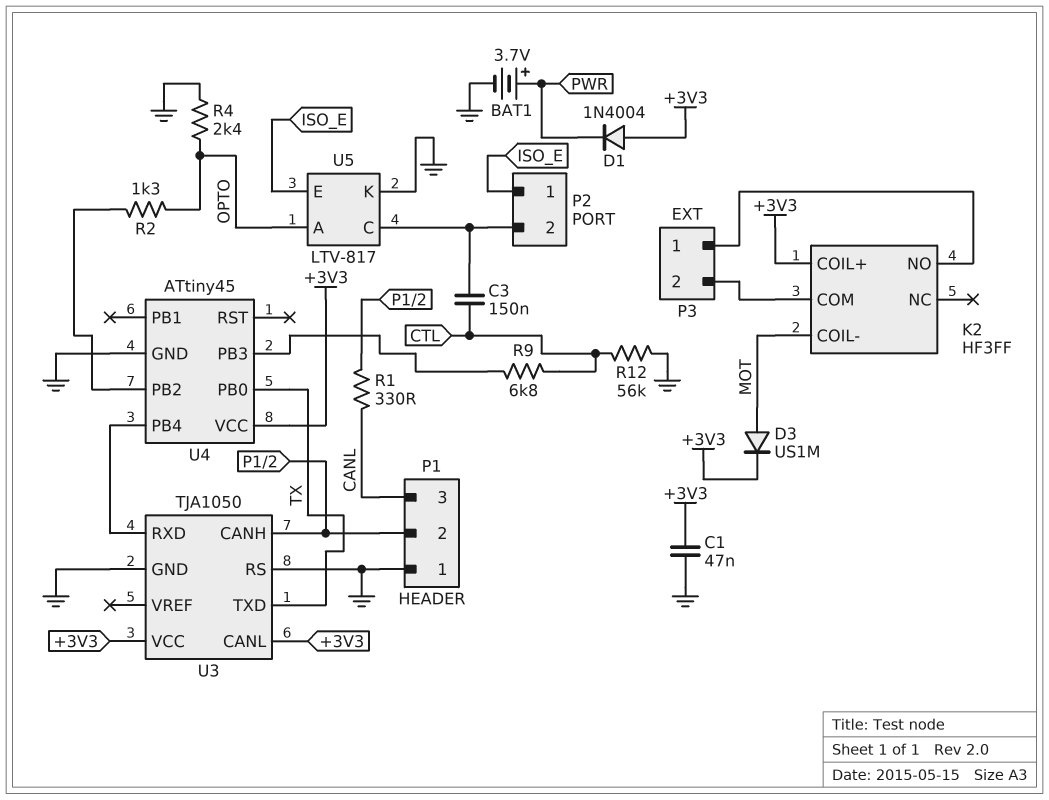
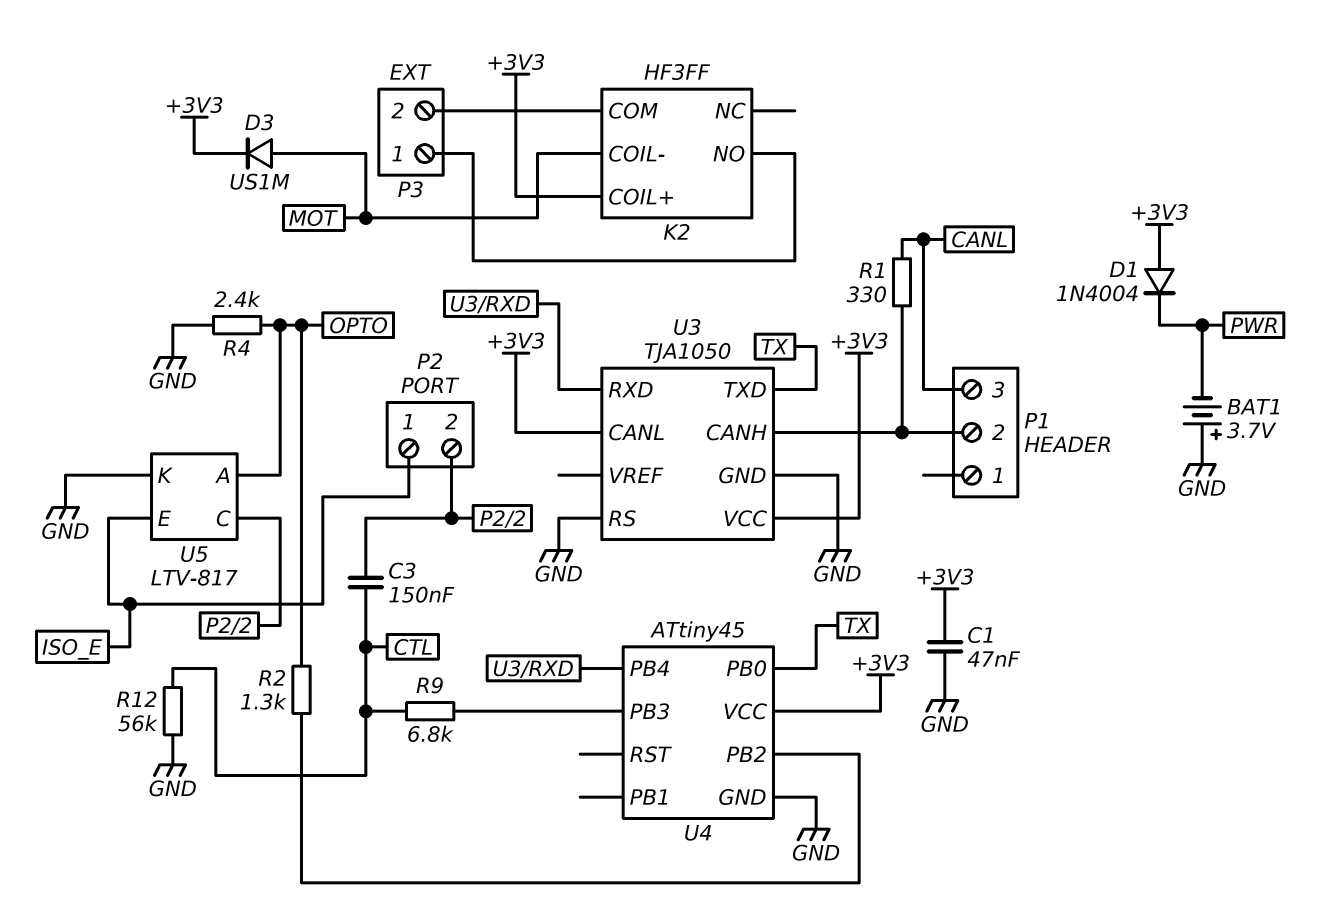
BAT1: 3.7V (plus PWR, minus GND) -> 3.7V (plus GND, minus PWR)
P1 pin 1: GND -> none

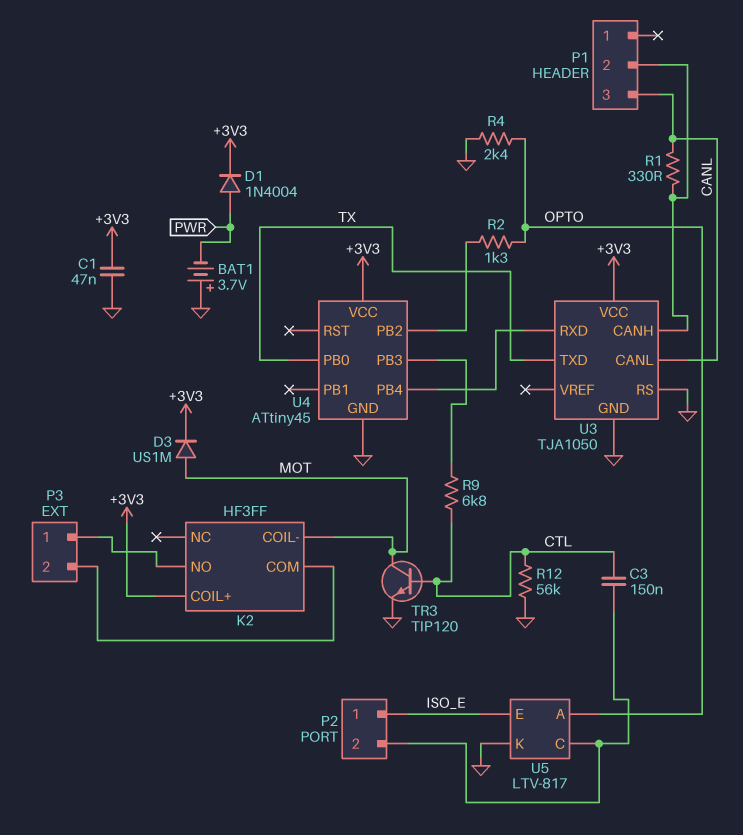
D1: diode 1N4004 (A +3V3, K PWR) -> diode 1N4004 (A PWR, K +3V3)
TR3: none -> NPN TIP120 (B CTL, C MOT, E GND)
U3 pin CANL: +3V3 -> CANL

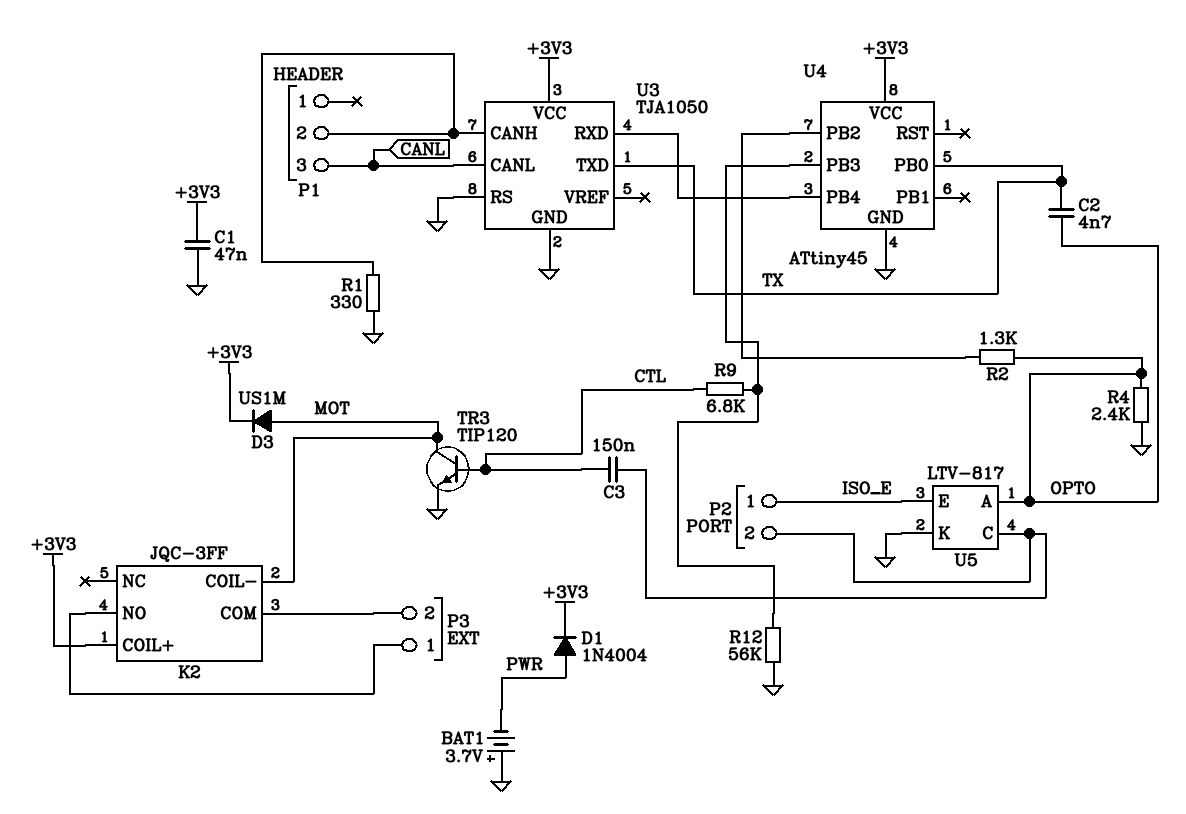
C2: none -> 4.7nF (OPTO, TX)
K2: HF3FF -> JQC-3FF
R1: 330 (CANL, P1/2) -> 330 (GND, P1/2)
R12: 56k (CTL, GND) -> 56k (GND, U4/PB3)

